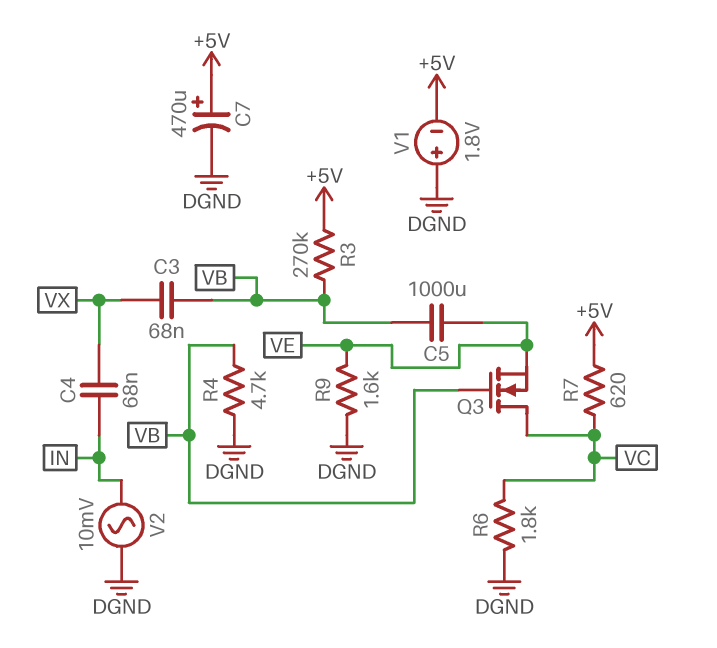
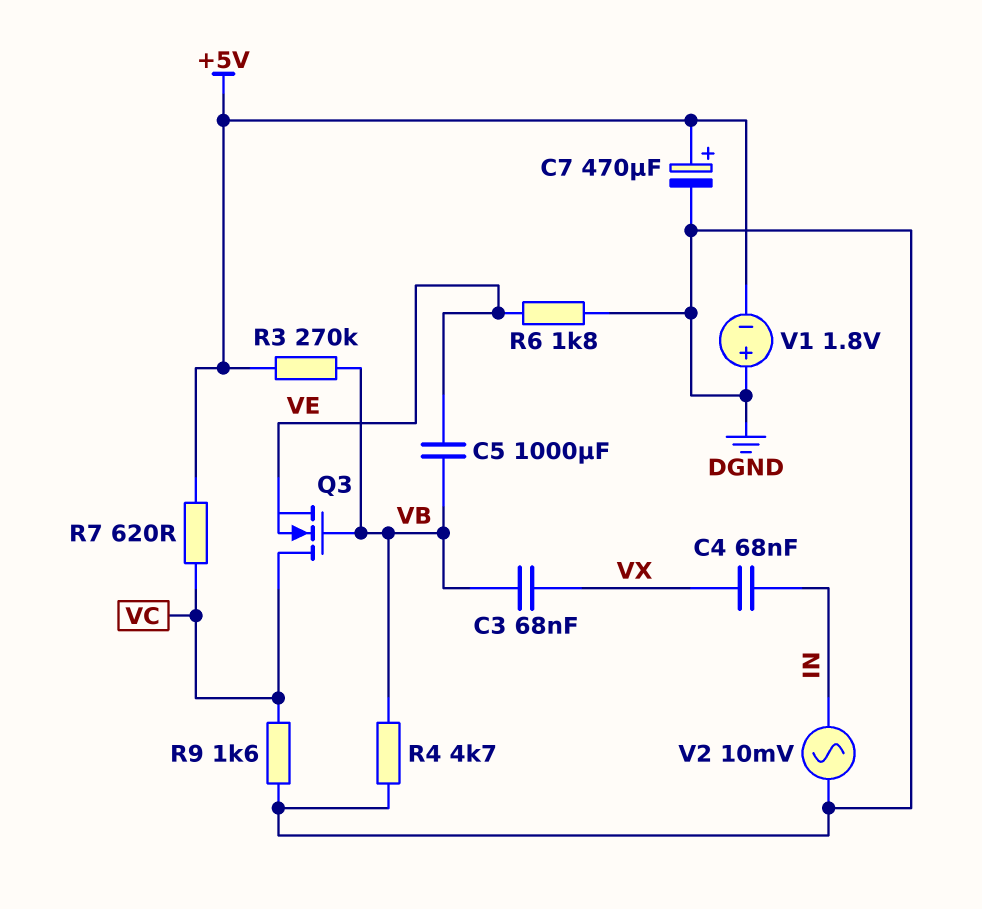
R6: 1.8k (DGND, VC) -> 1.8k (DGND, VE)
R9: 1.6k (DGND, VE) -> 1.6k (DGND, VC)

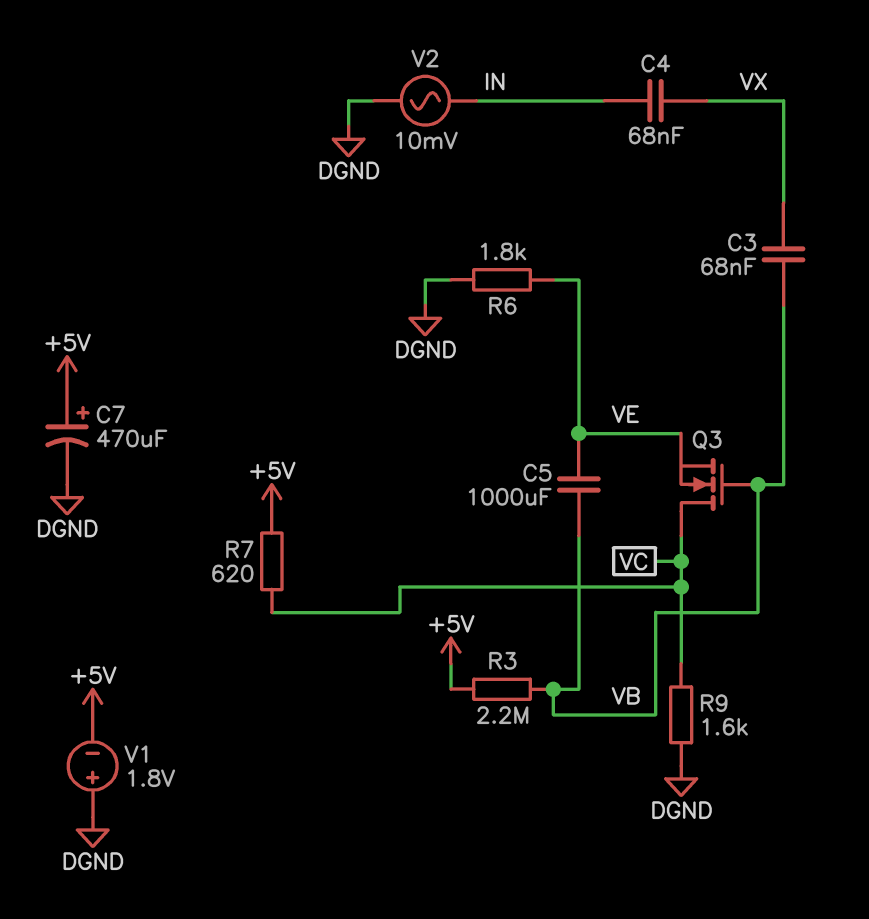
R3: 270k (+5V, VB) -> 2.2M (+5V, VB)
R4: 4.7k (DGND, VB) -> none

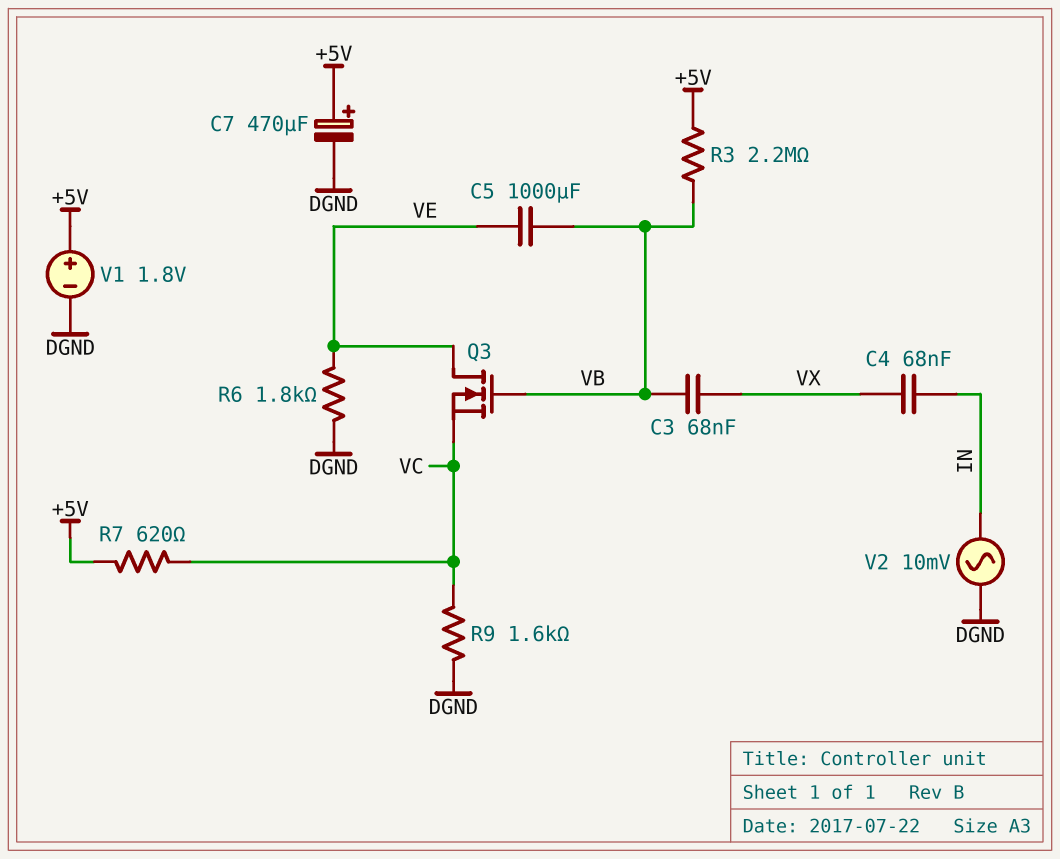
Q3: NMOS (G VB, D VC, S VE) -> NMOS (G VB, D VE, S VC)
V1: 1.8V (plus DGND, minus +5V) -> 1.8V (plus +5V, minus DGND)

